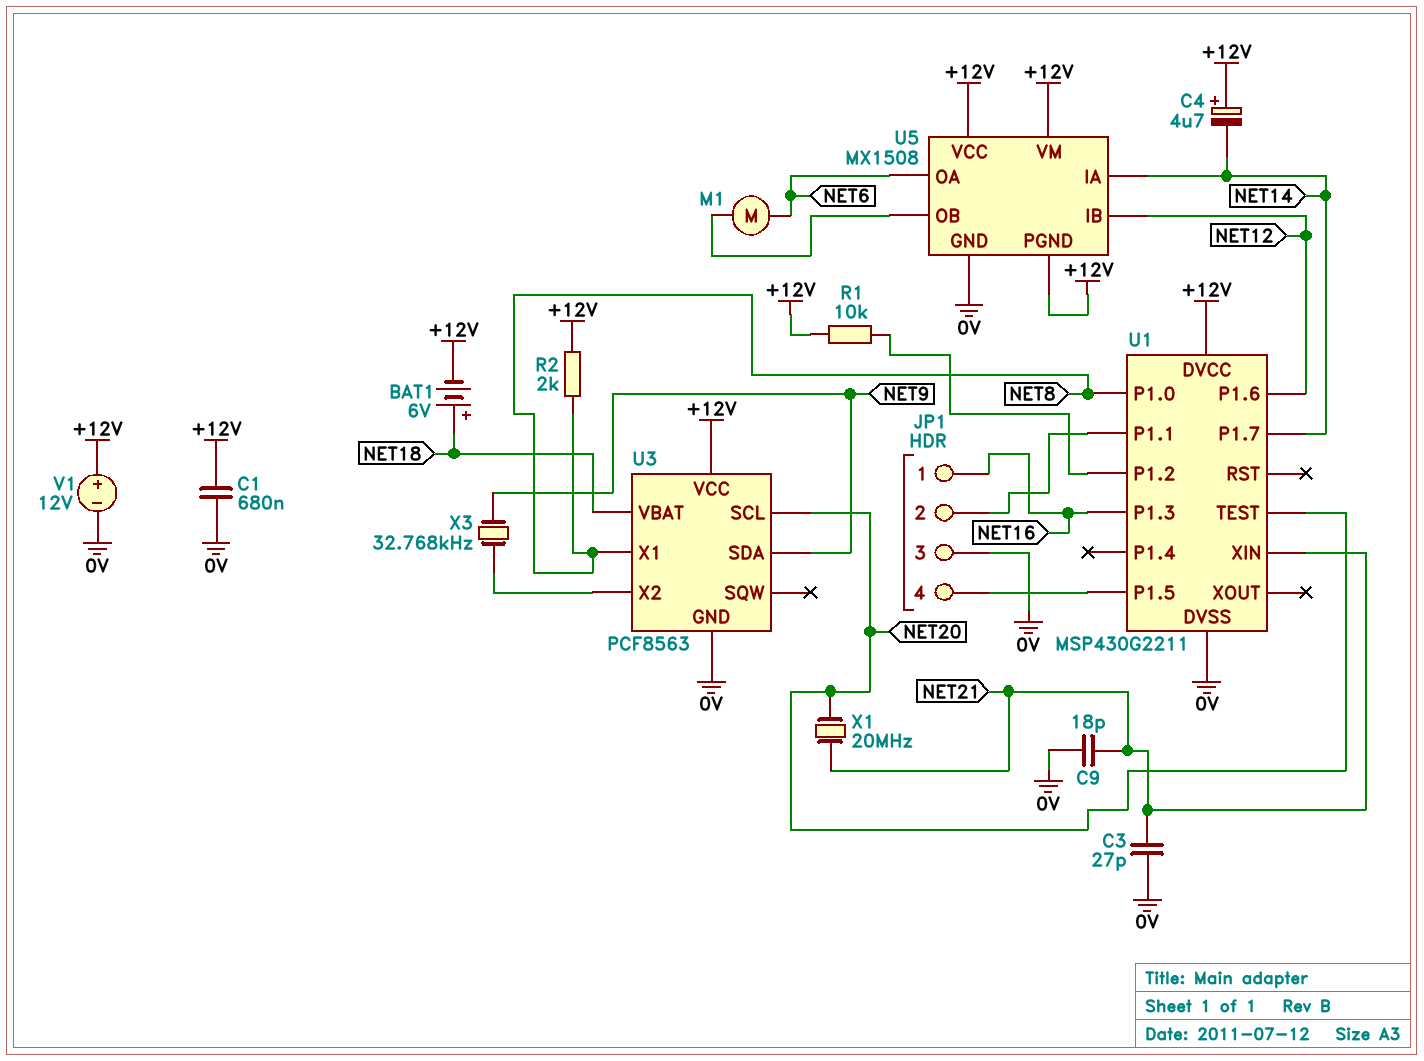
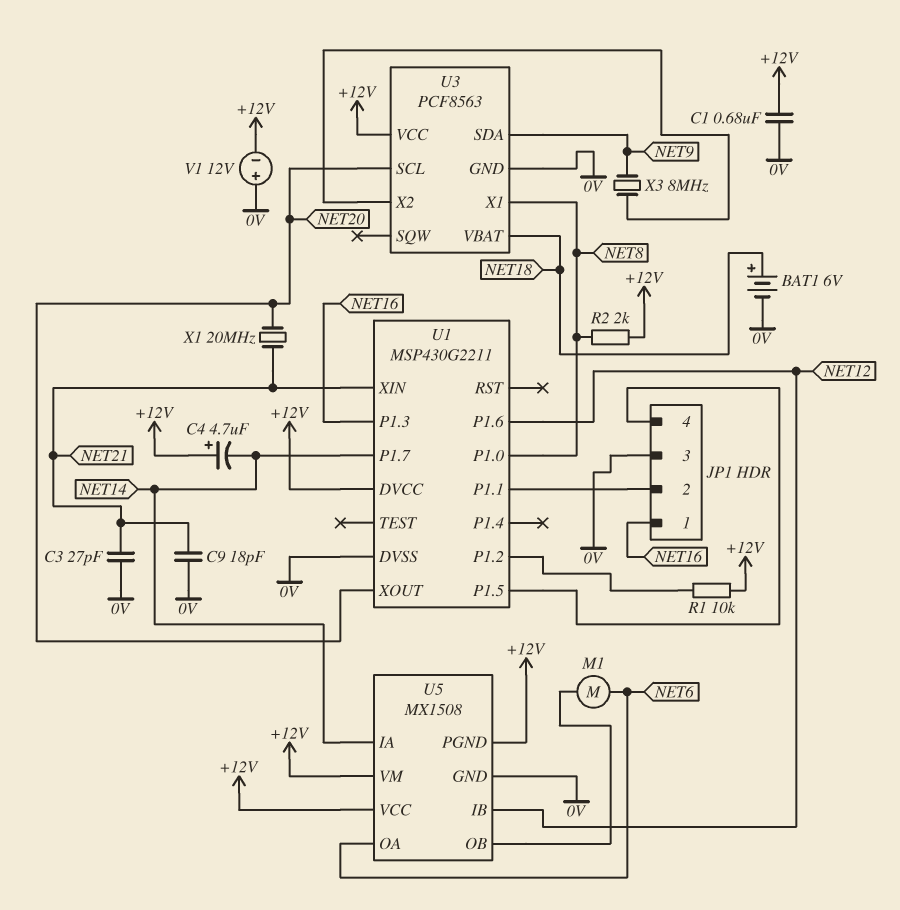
BAT1: 6V (plus NET18, minus +12V) -> 6V (plus NET18, minus 0V)
U1 pin TEST: NET20 -> none
U1 pin XOUT: none -> NET20
V1: 12V (plus +12V, minus 0V) -> 12V (plus 0V, minus +12V)
X3: 32.768kHz (NET9, U3/X2) -> 8MHz (NET9, U3/X2)

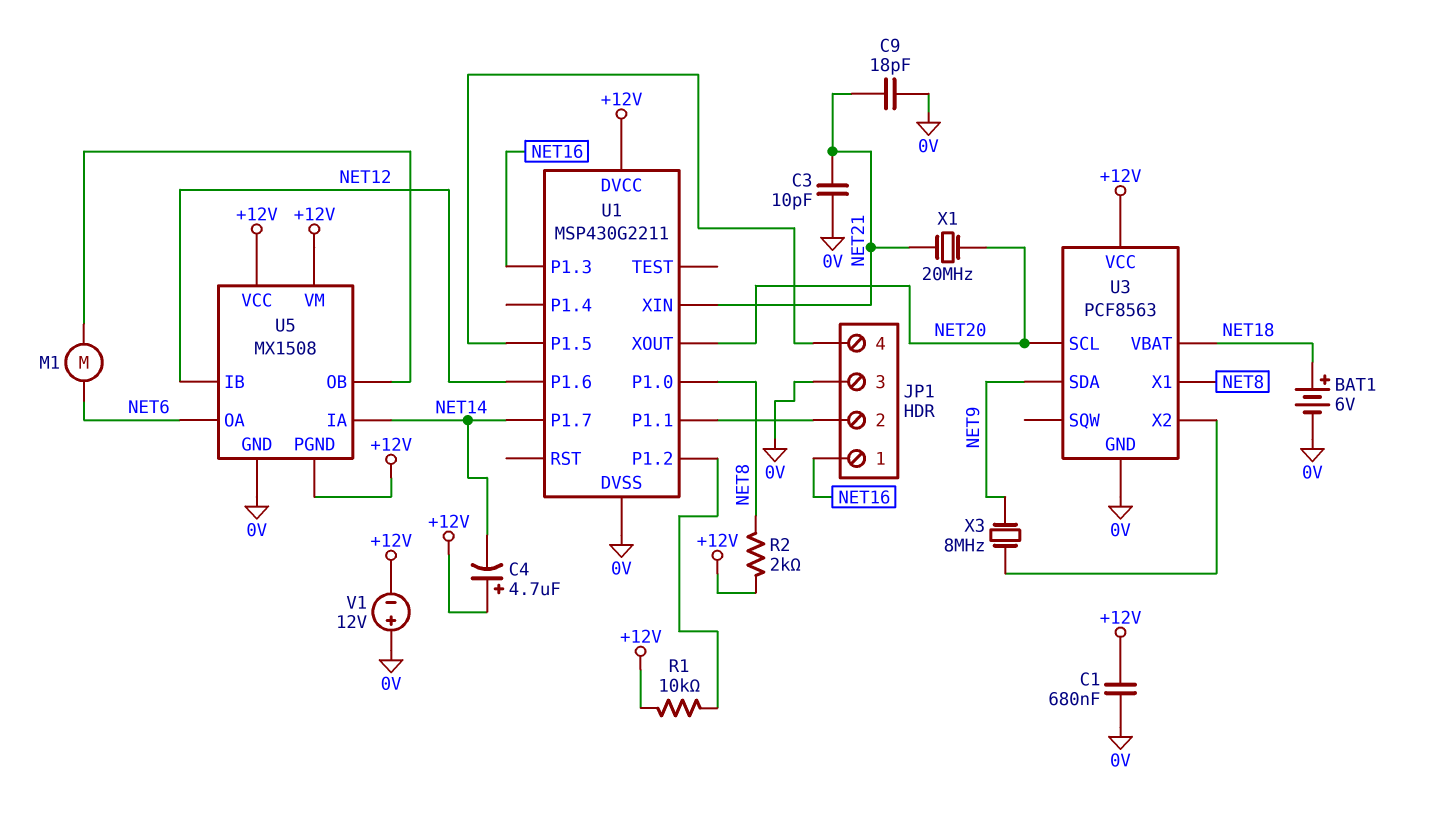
C3: 27pF (0V, NET21) -> 10pF (0V, NET21)

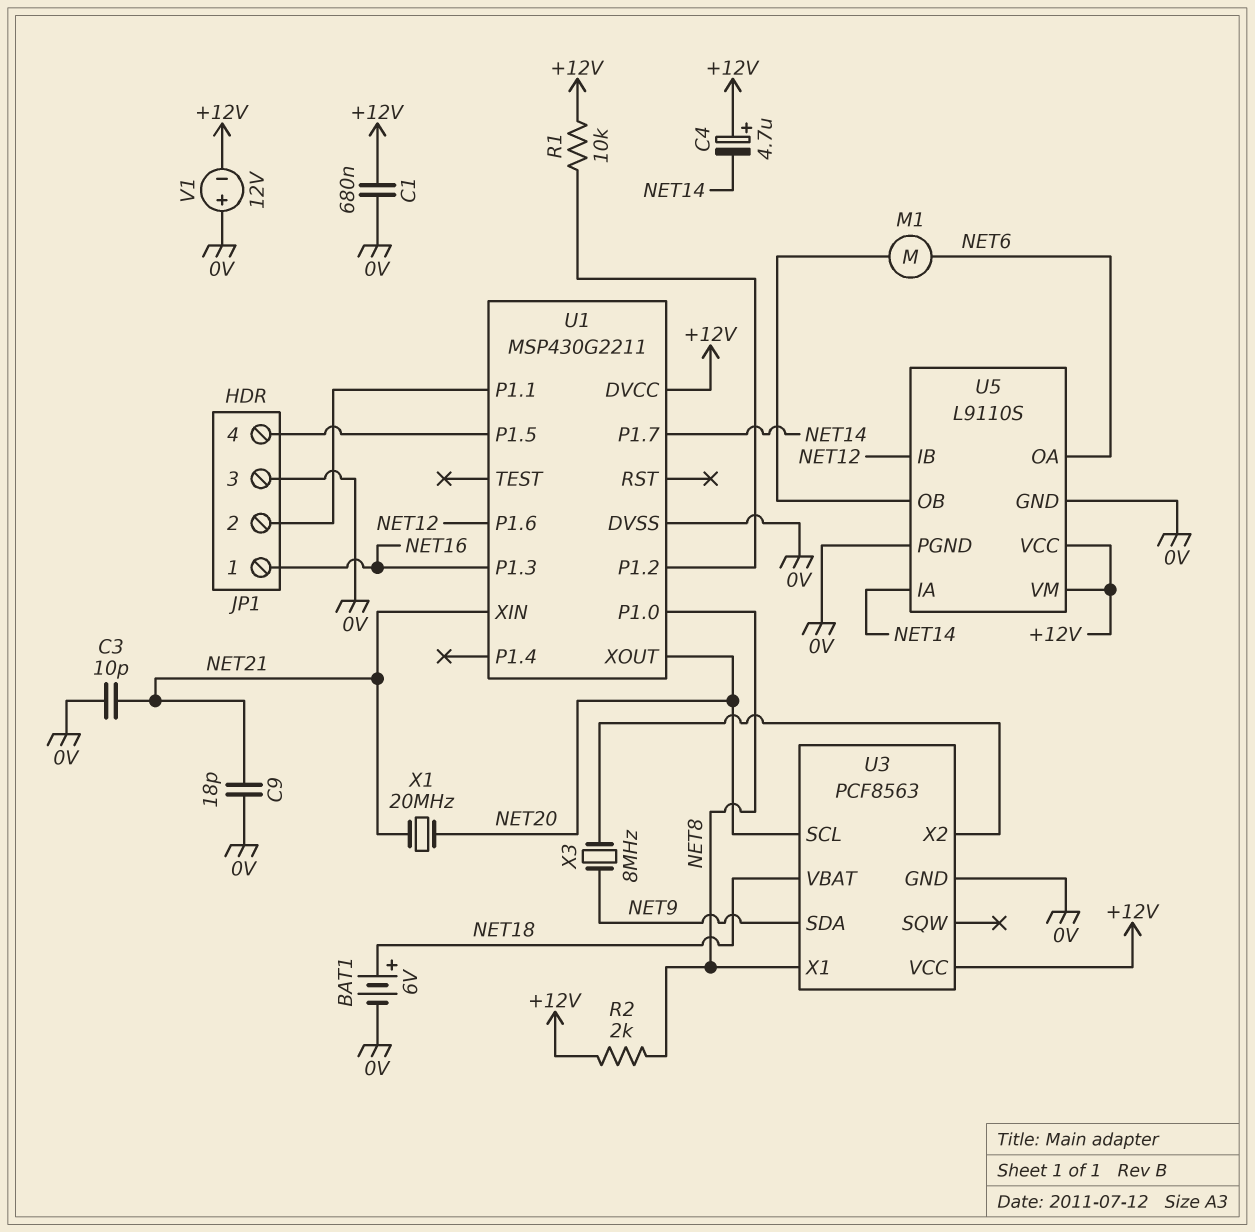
U5: MX1508 -> L9110S
U5 pin PGND: +12V -> 0V

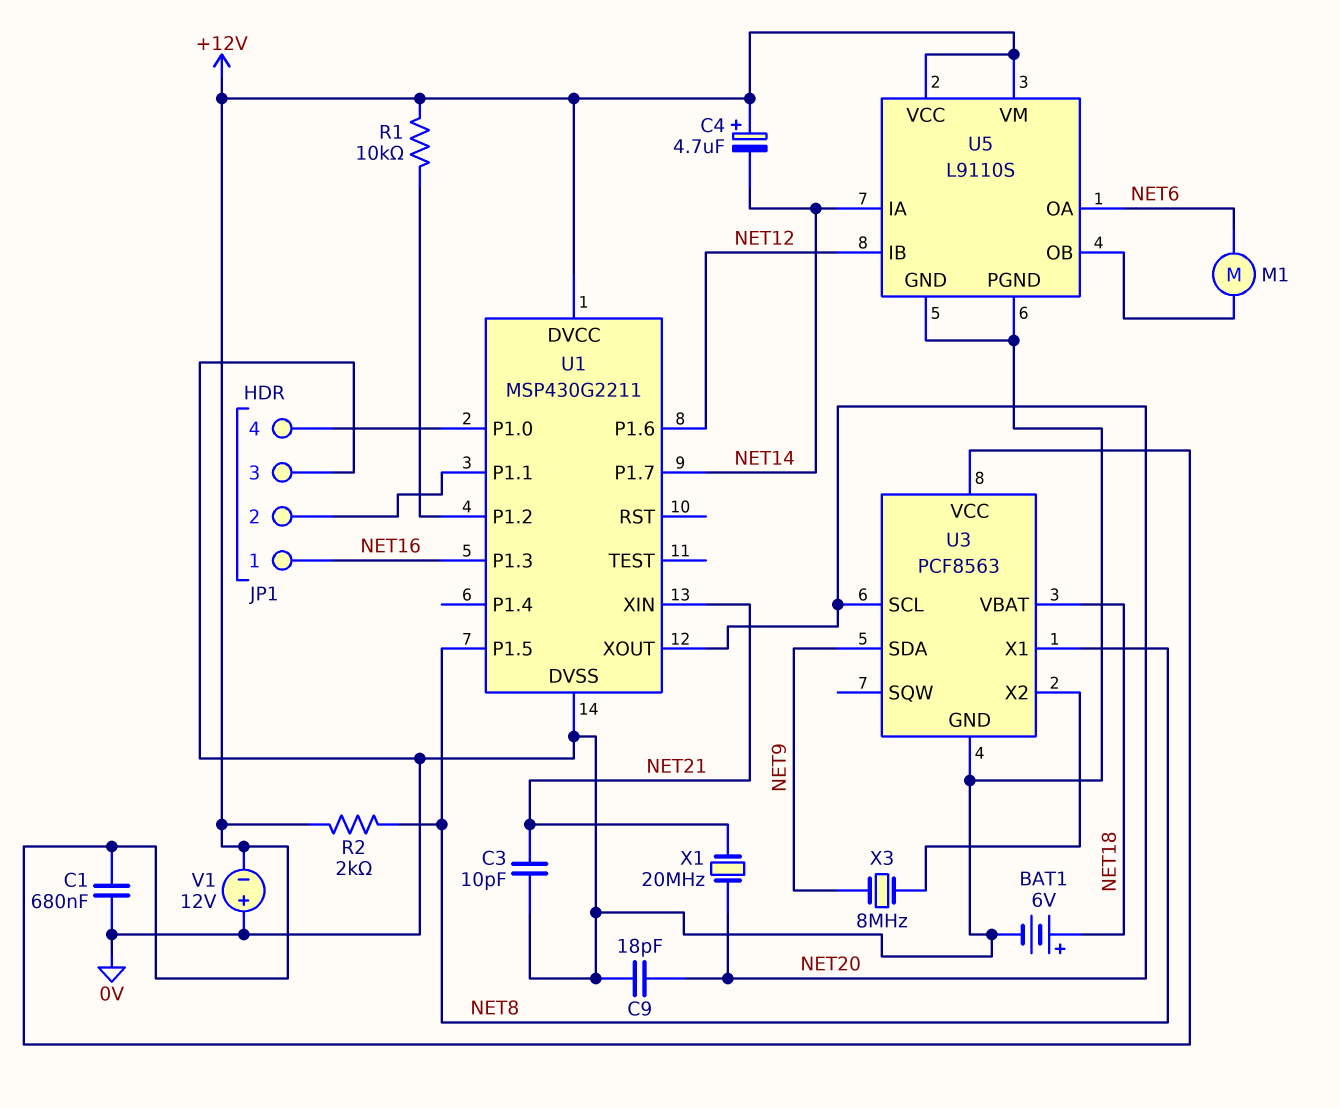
C9: 18pF (0V, NET21) -> 18pF (0V, NET20)
U1 pin P1.0: NET8 -> JP1/4
U1 pin P1.5: JP1/4 -> NET8

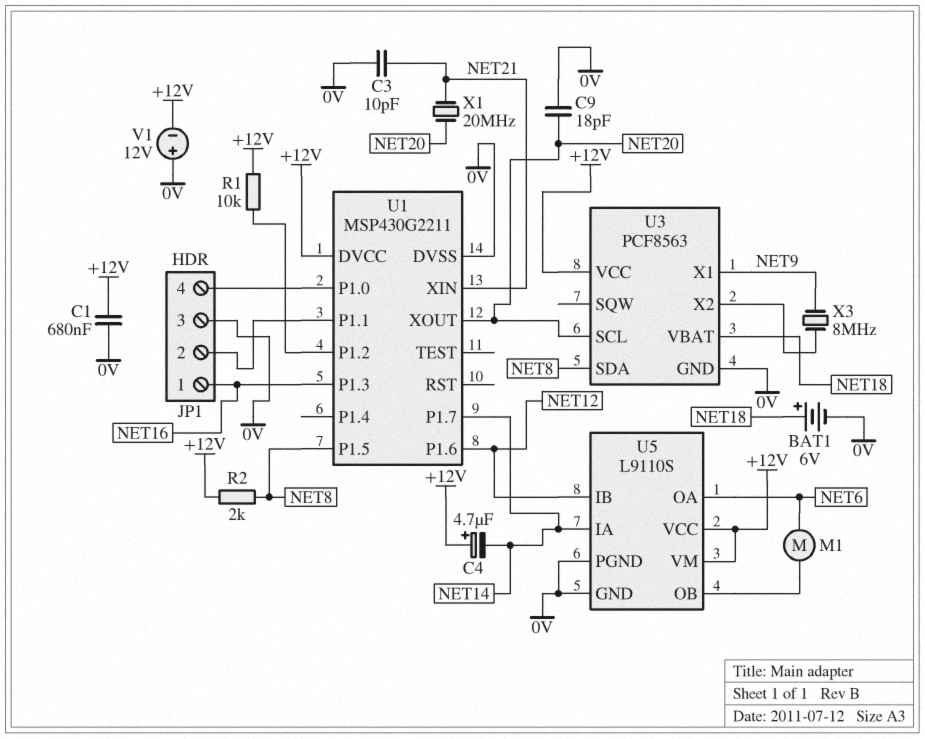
U3 pin SDA: NET9 -> NET8
U3 pin X1: NET8 -> NET9

